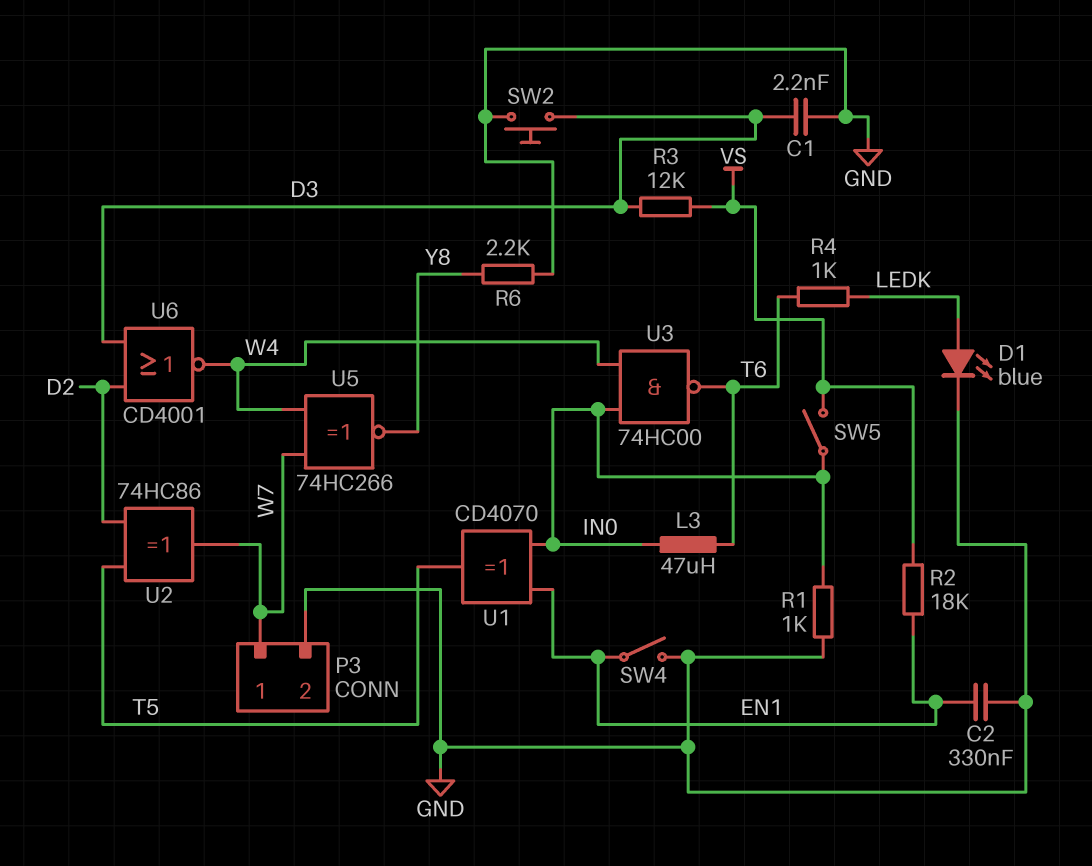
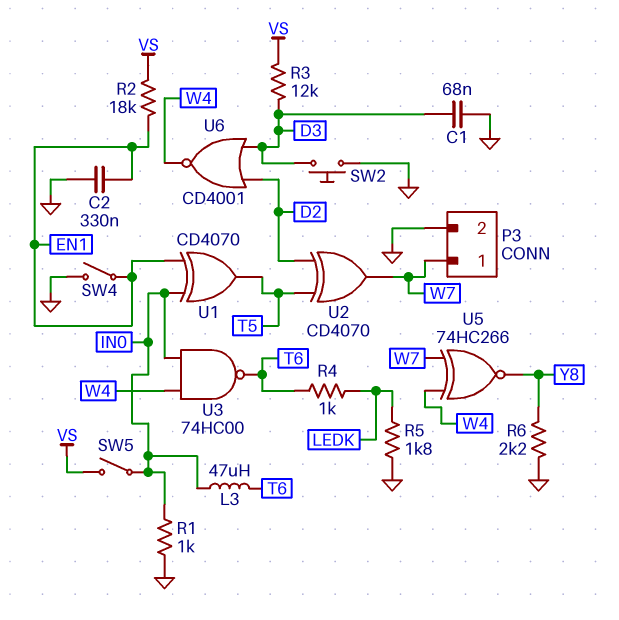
C1: 2.2nF (D3, GND) -> 68nF (D3, GND)
D1: LED blue (A LEDK, K GND) -> none
R5: none -> 1.8k (GND, LEDK)
U2: XOR 74HC86 (in D2, in T5, out W7) -> XOR CD4070 (in D2, in T5, out W7)

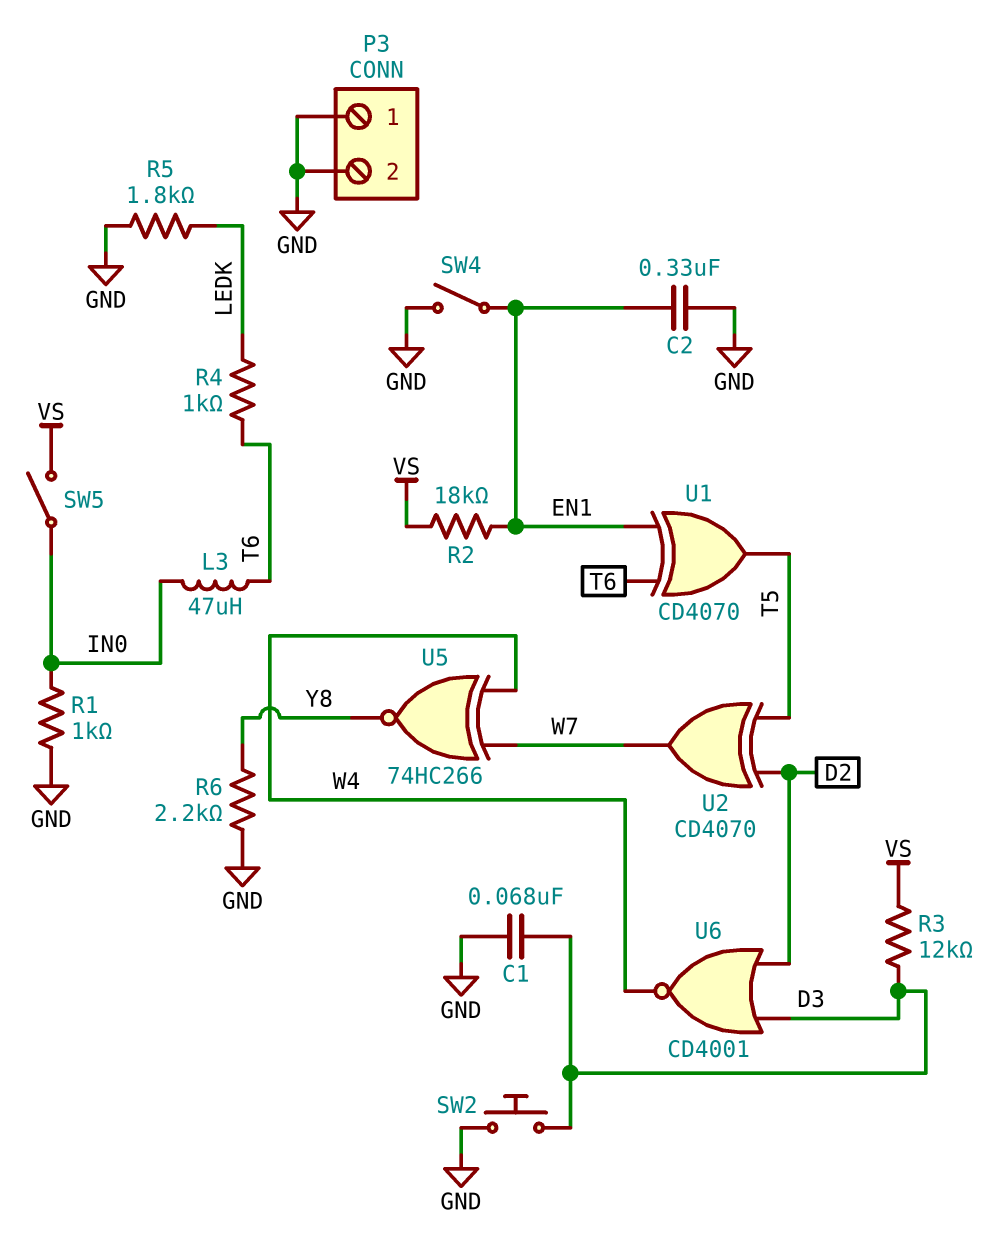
P3 pin 1: W7 -> GND
U1: XOR CD4070 (in EN1, in IN0, out T5) -> XOR CD4070 (in EN1, in T6, out T5)
U3: NAND 74HC00 (in IN0, in W4, out T6) -> none

